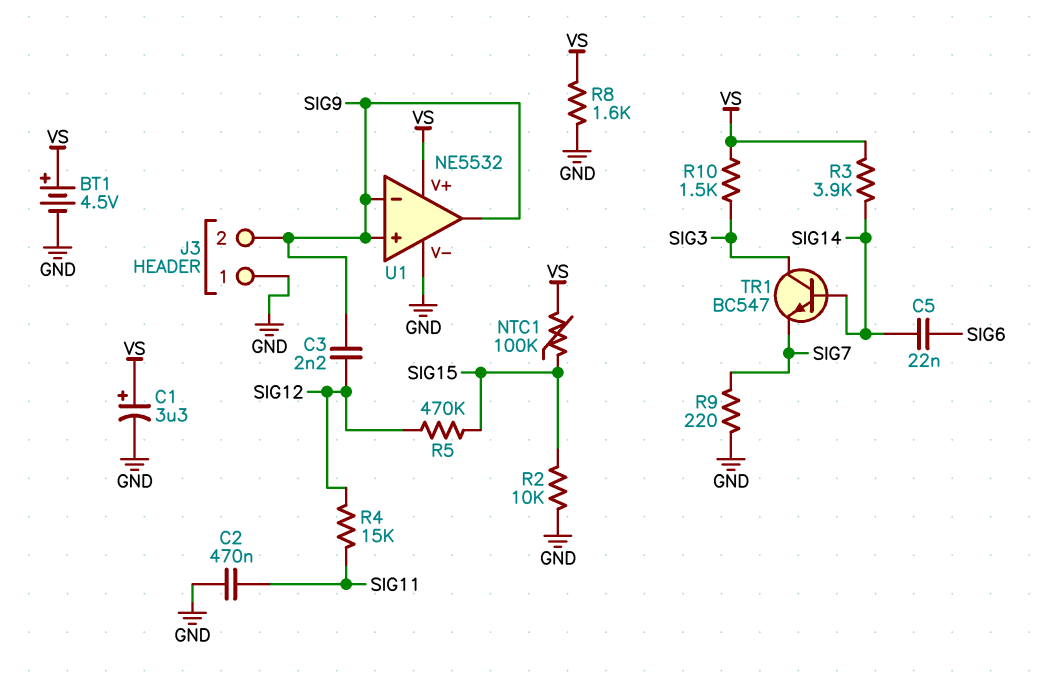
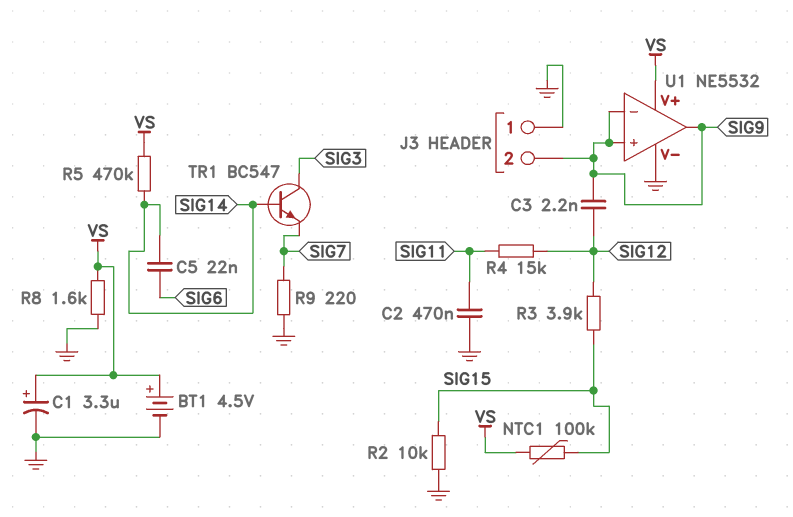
R3: 3.9k (SIG14, VS) -> 3.9k (SIG12, SIG15)
R5: 470k (SIG12, SIG15) -> 470k (SIG14, VS)
R10: 1.5k (SIG3, VS) -> none

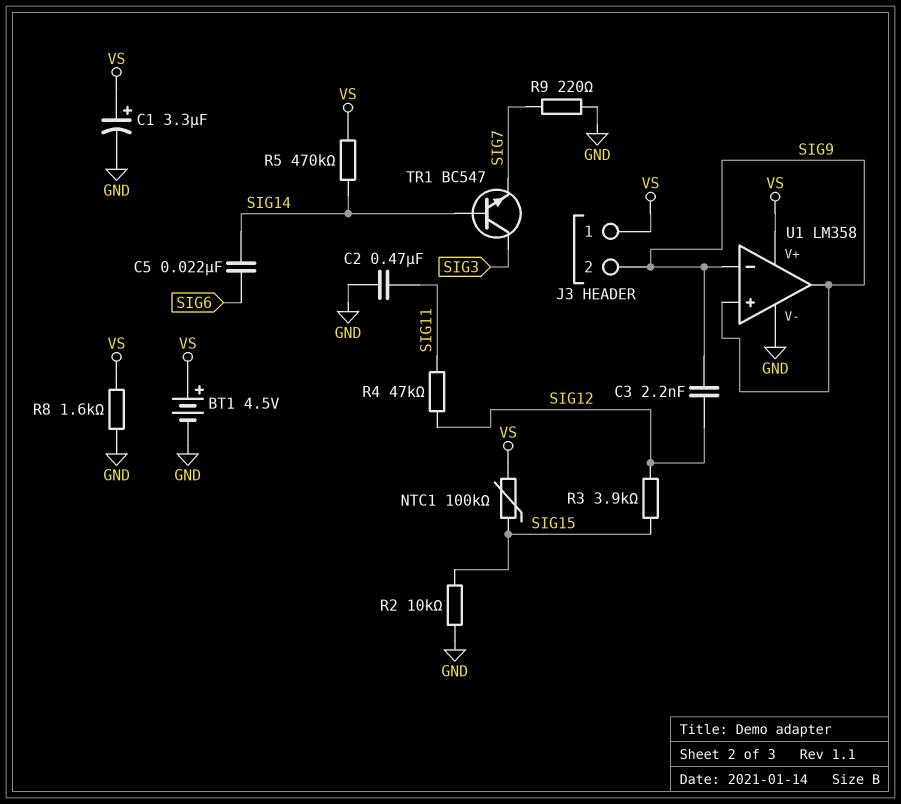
J3 pin 1: GND -> VS
R4: 15k (SIG11, SIG12) -> 47k (SIG11, SIG12)
U1: NE5532 -> LM358

